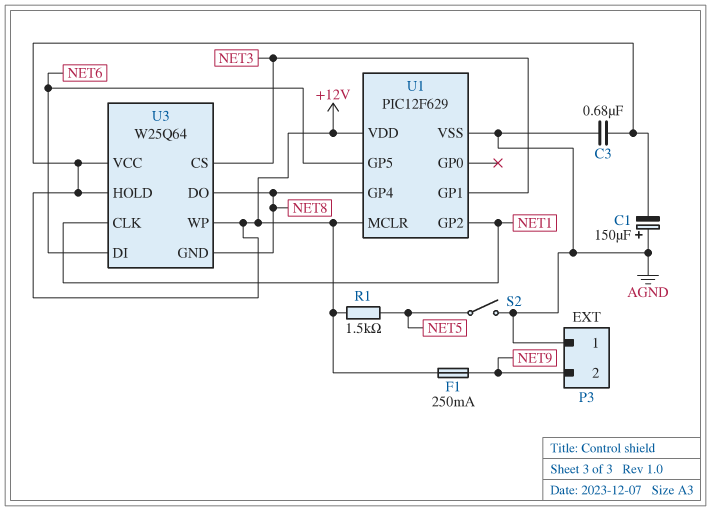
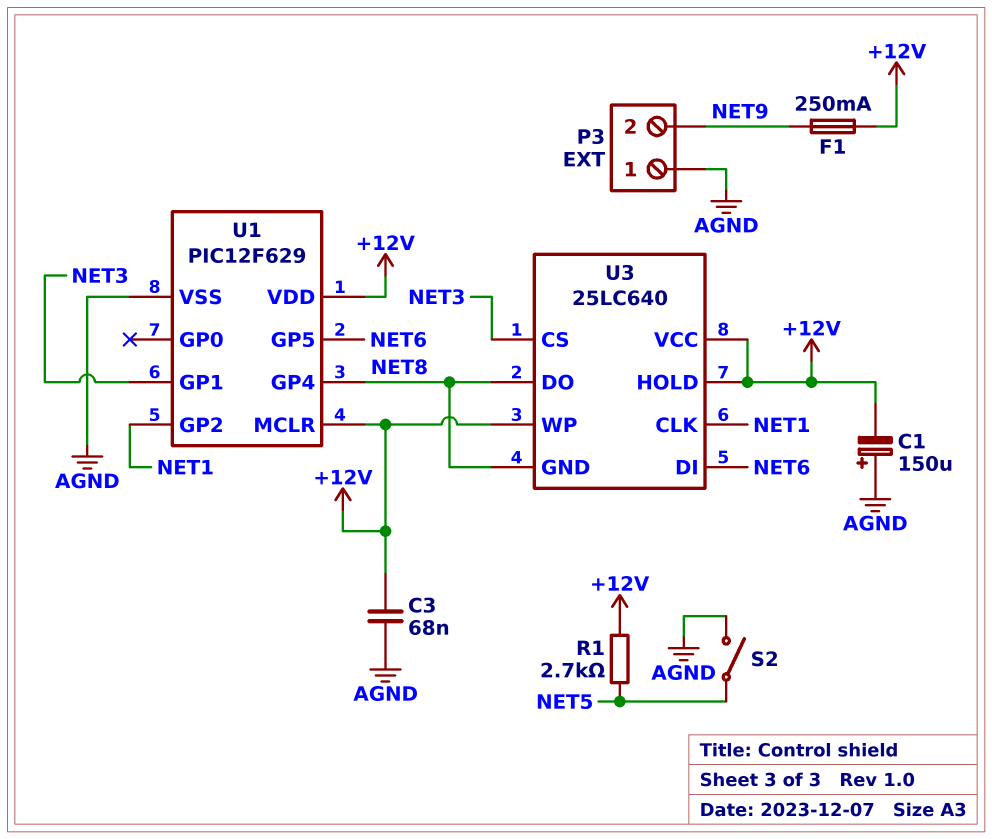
C3: 680nF (+12V, AGND) -> 68nF (+12V, AGND)
R1: 1.5k (+12V, NET5) -> 2.7k (+12V, NET5)
U3: W25Q64 -> 25LC640

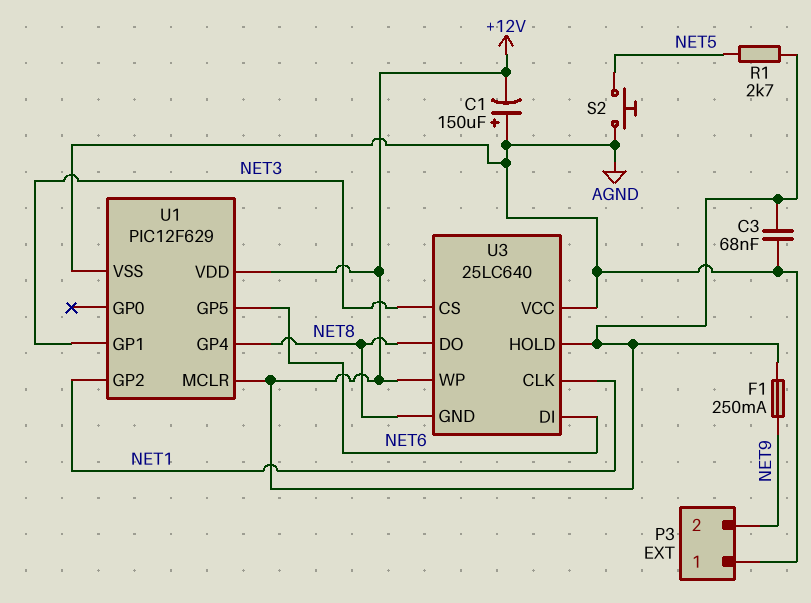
S2: switch (AGND, NET5) -> button (AGND, NET5)
U3 pin VCC: +12V -> AGND

